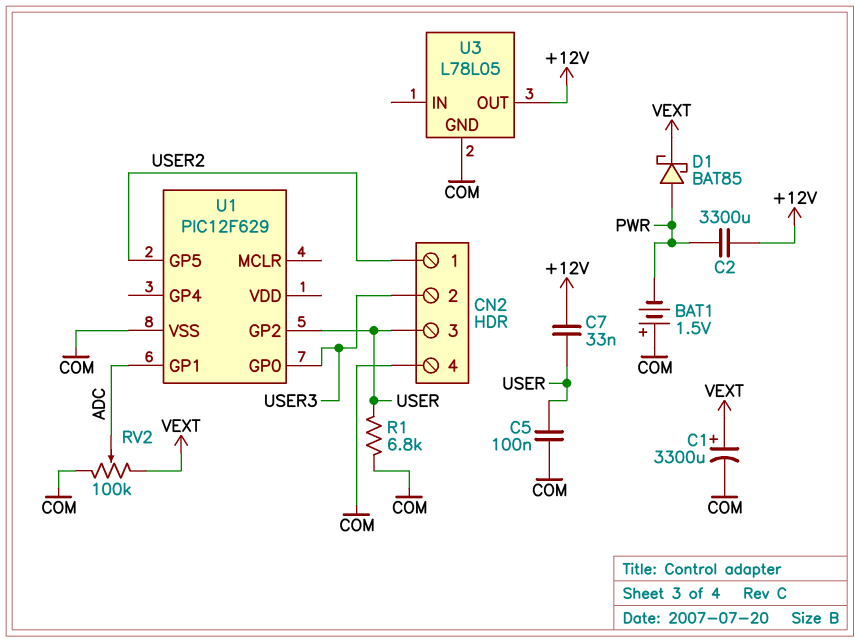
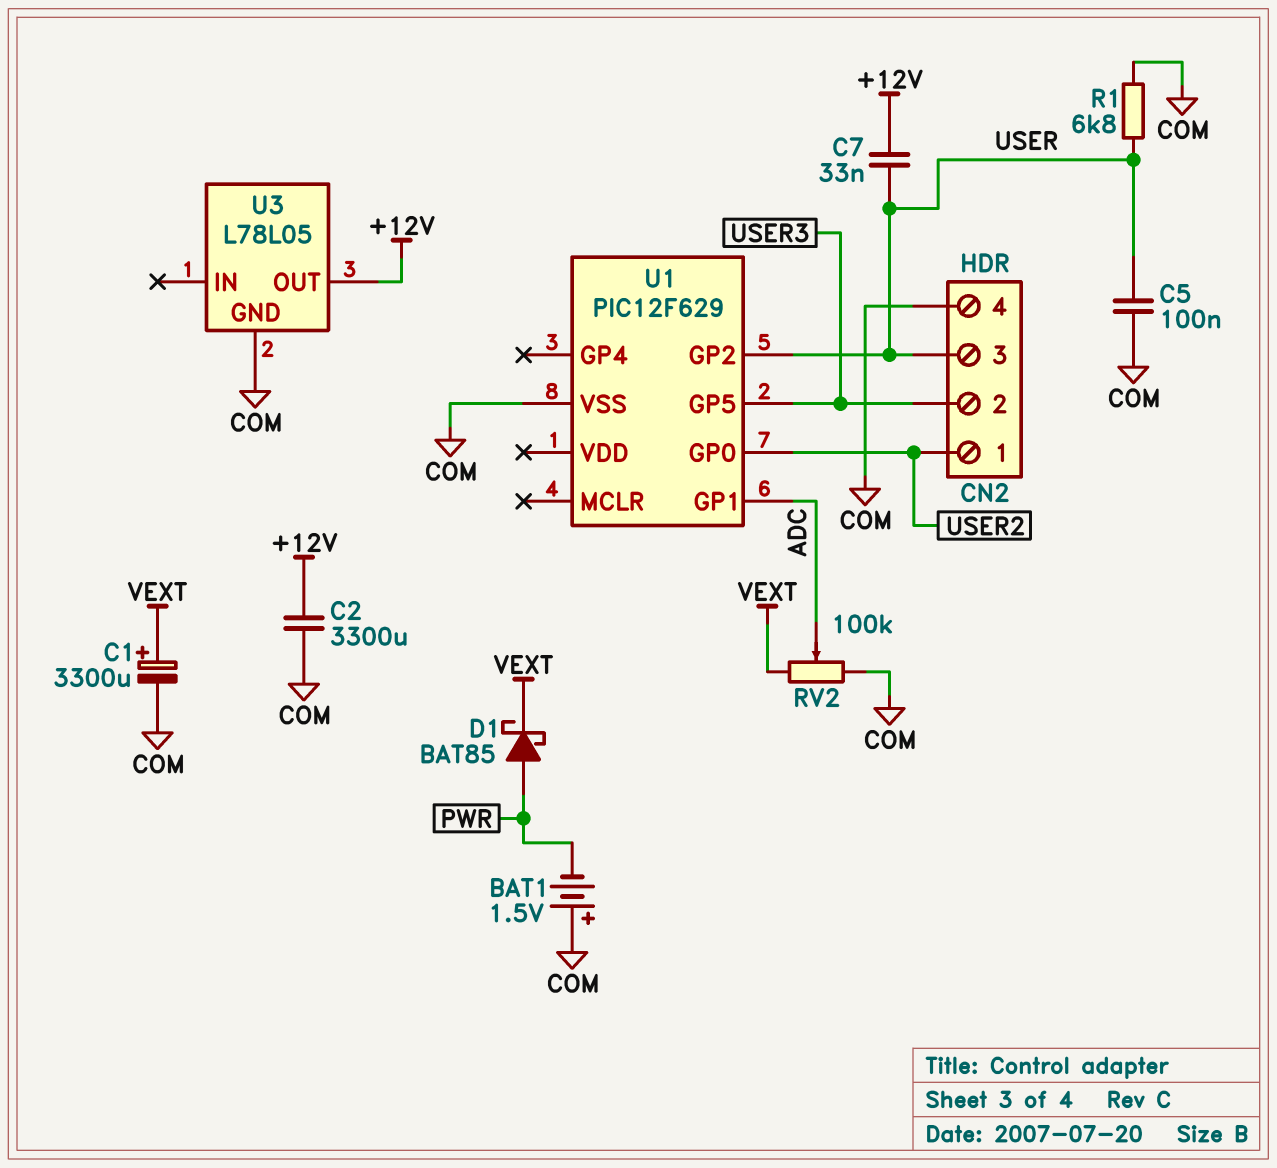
C2: 3300uF (+12V, PWR) -> 3300uF (+12V, COM)
U1 pin GP0: USER3 -> USER2
U1 pin GP5: USER2 -> USER3

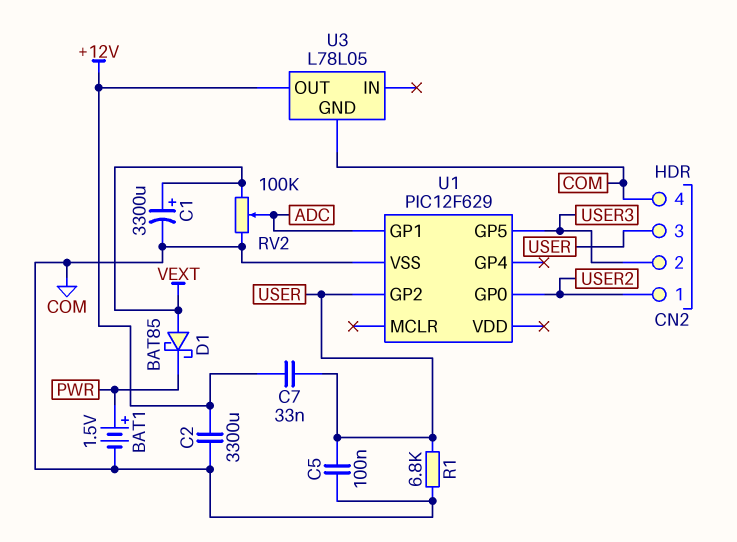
BAT1: 1.5V (plus COM, minus PWR) -> 1.5V (plus PWR, minus COM)
D1: schottky BAT85 (A PWR, K VEXT) -> schottky BAT85 (A VEXT, K PWR)

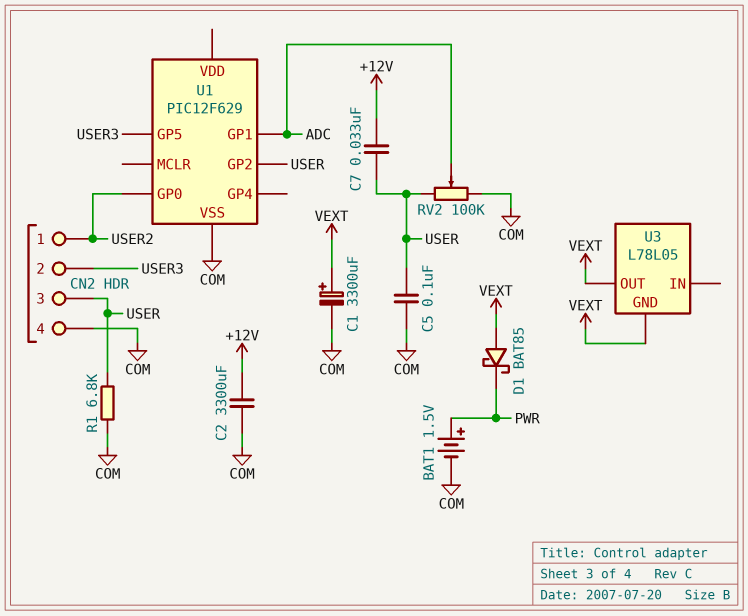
RV2: 100k (COM, VEXT, wiper ADC) -> 100k (COM, USER, wiper ADC)
U3 pin GND: COM -> VEXT
U3 pin OUT: +12V -> VEXT

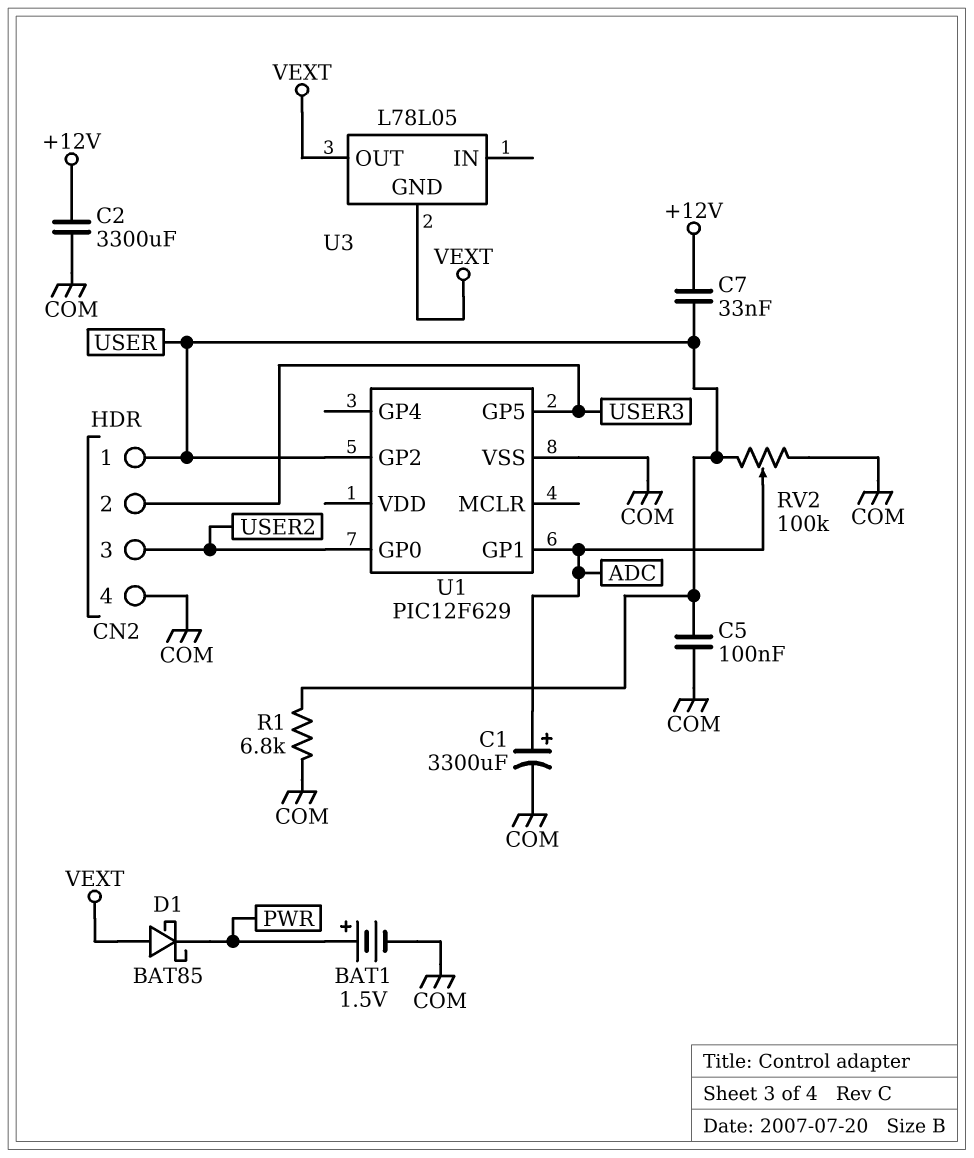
C1: 3300uF (plus VEXT, minus COM) -> 3300uF (plus ADC, minus COM)
CN2 pin 1: USER2 -> USER
CN2 pin 3: USER -> USER2

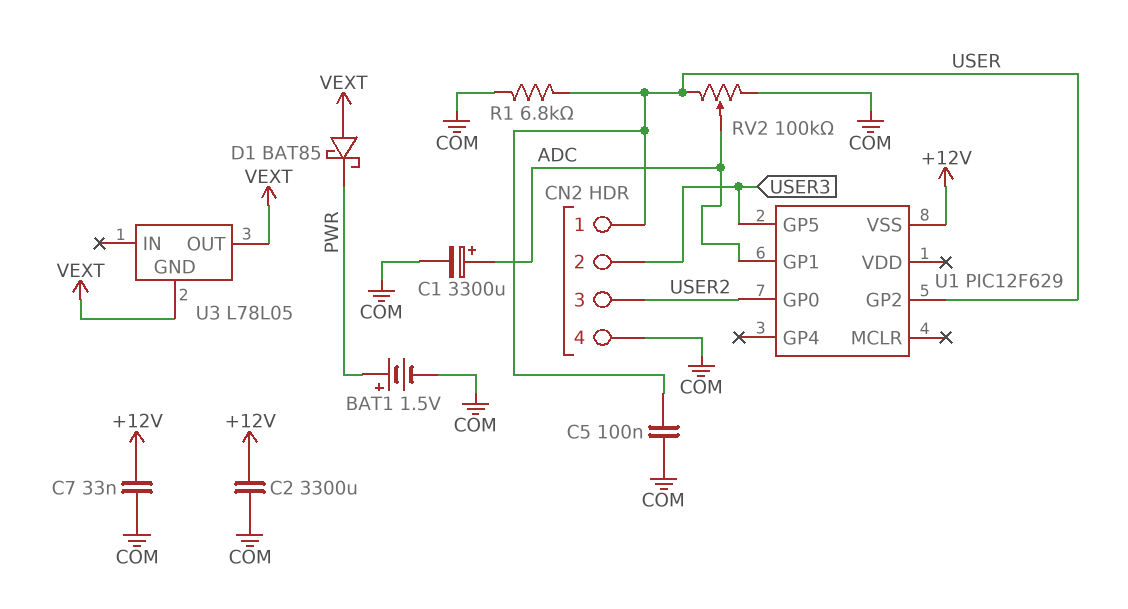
C7: 33nF (+12V, USER) -> 33nF (+12V, COM)
U1 pin VSS: COM -> +12V

